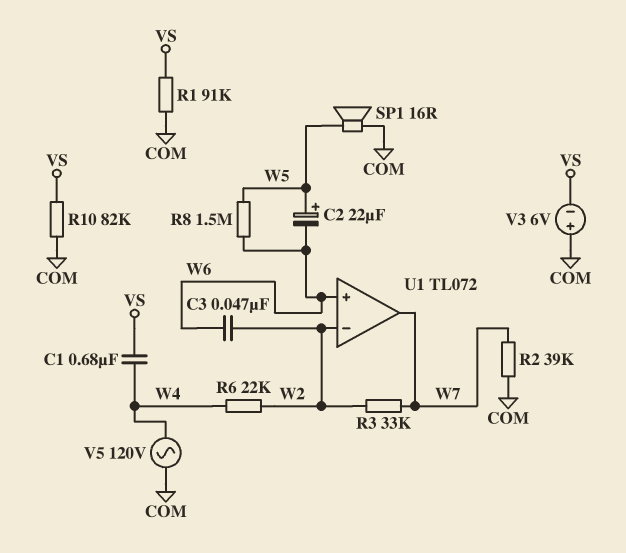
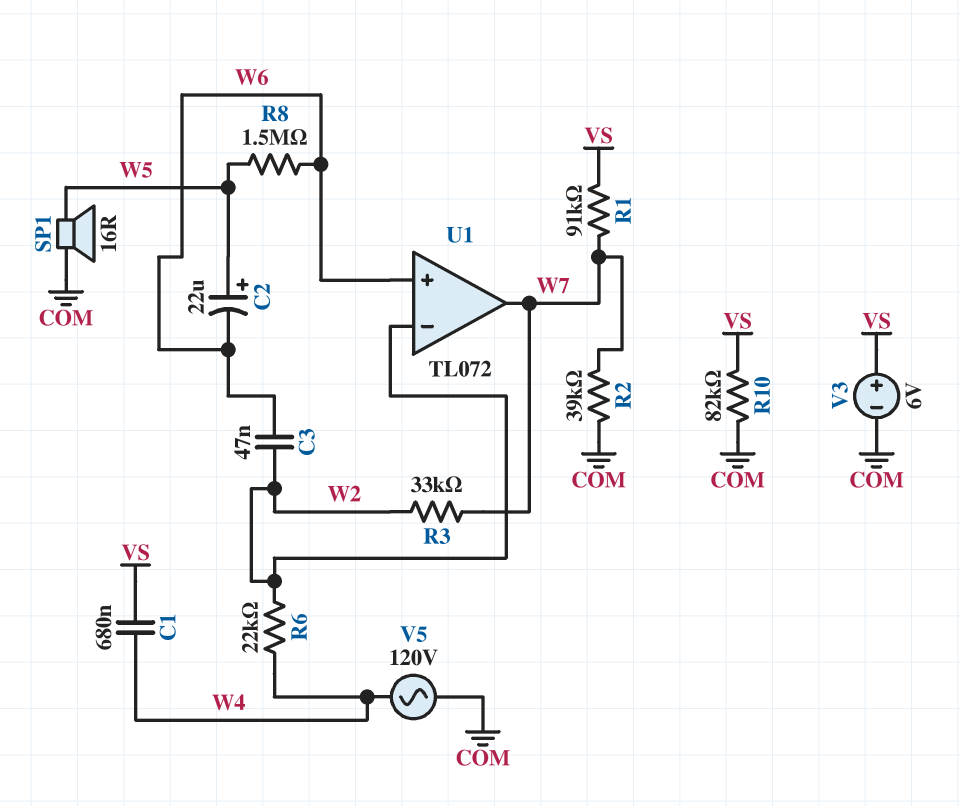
R1: 91k (COM, VS) -> 91k (VS, W7)
V3: 6V (plus COM, minus VS) -> 6V (plus VS, minus COM)

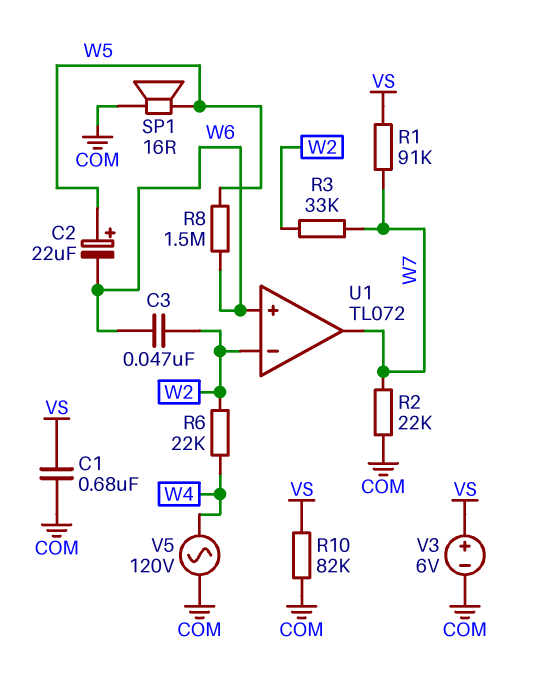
C1: 680nF (VS, W4) -> 680nF (COM, VS)
R2: 39k (COM, W7) -> 22k (COM, W7)

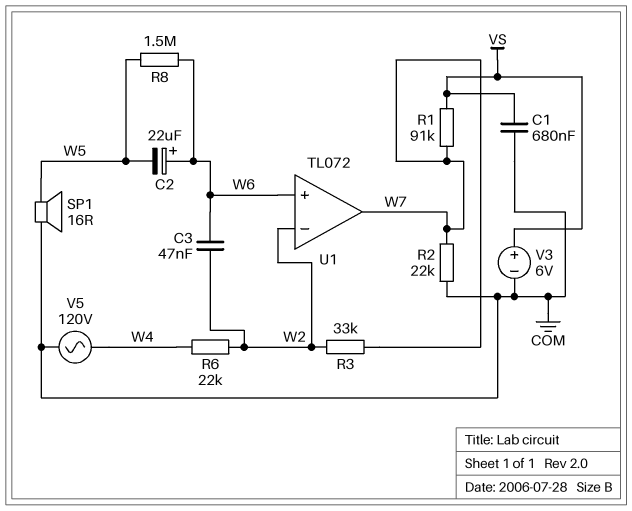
C2: 22uF (plus W5, minus W6) -> 22uF (plus W6, minus W5)
R10: 82k (COM, VS) -> none

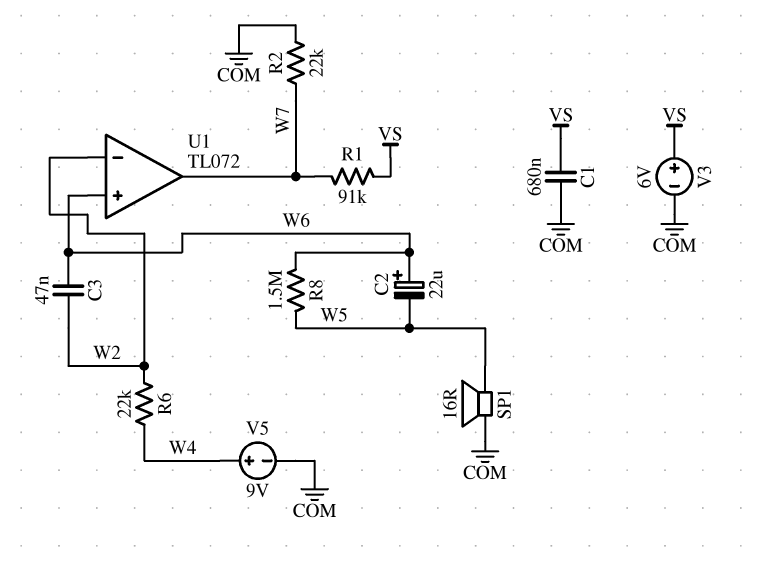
R3: 33k (W2, W7) -> none
V5: AC 120V (COM, W4) -> 9V (plus W4, minus COM)

